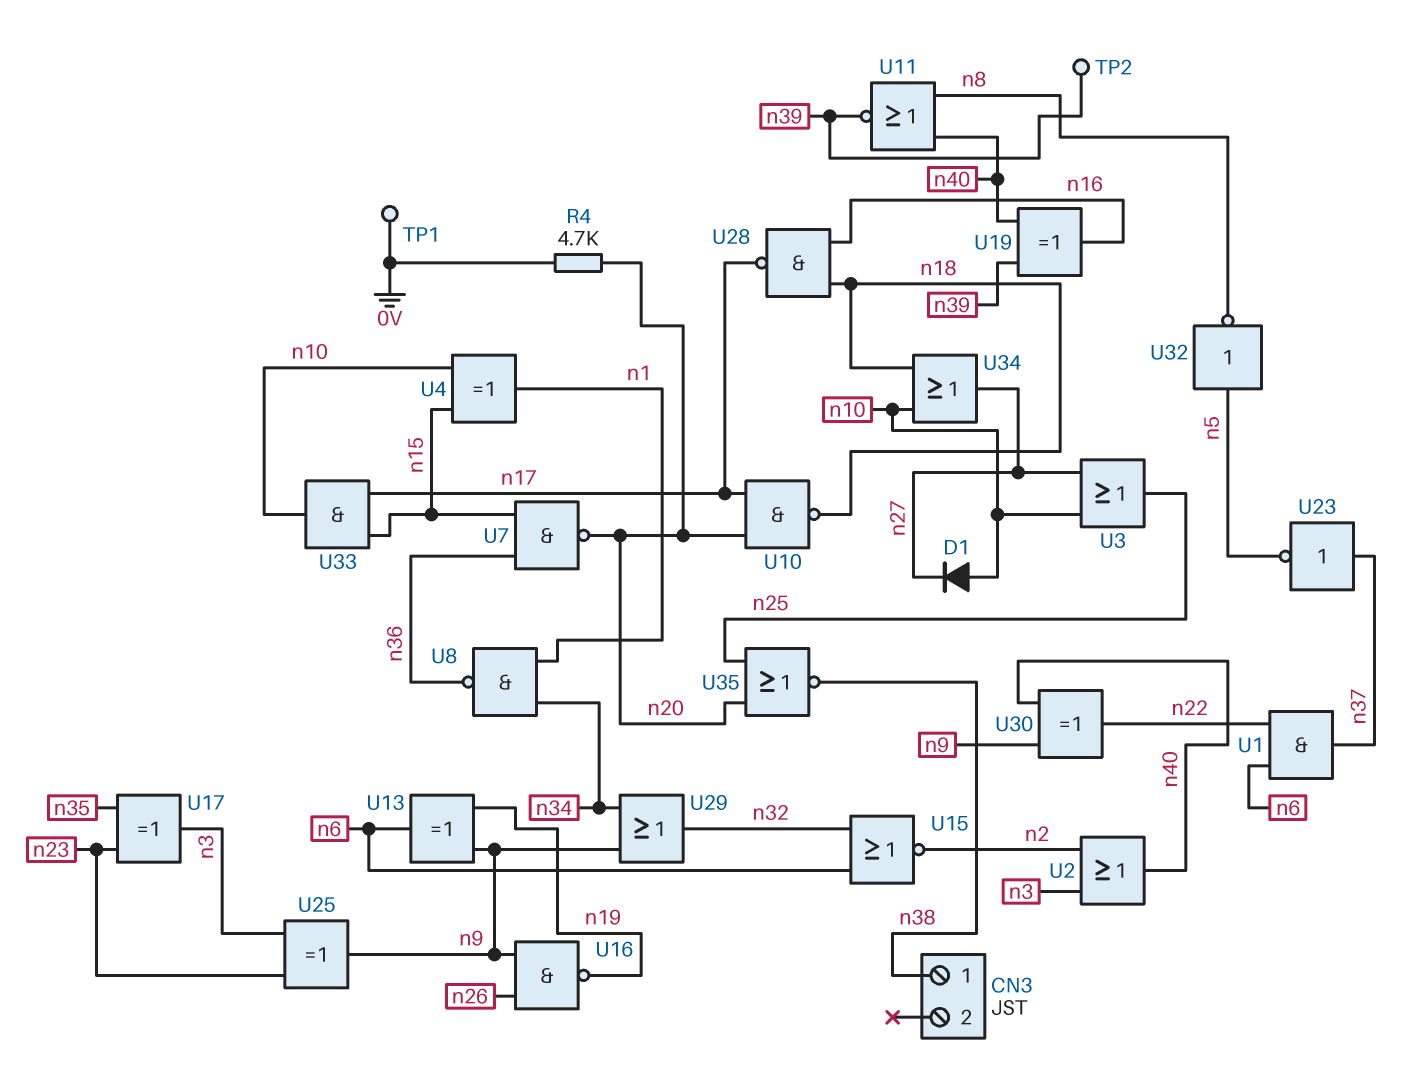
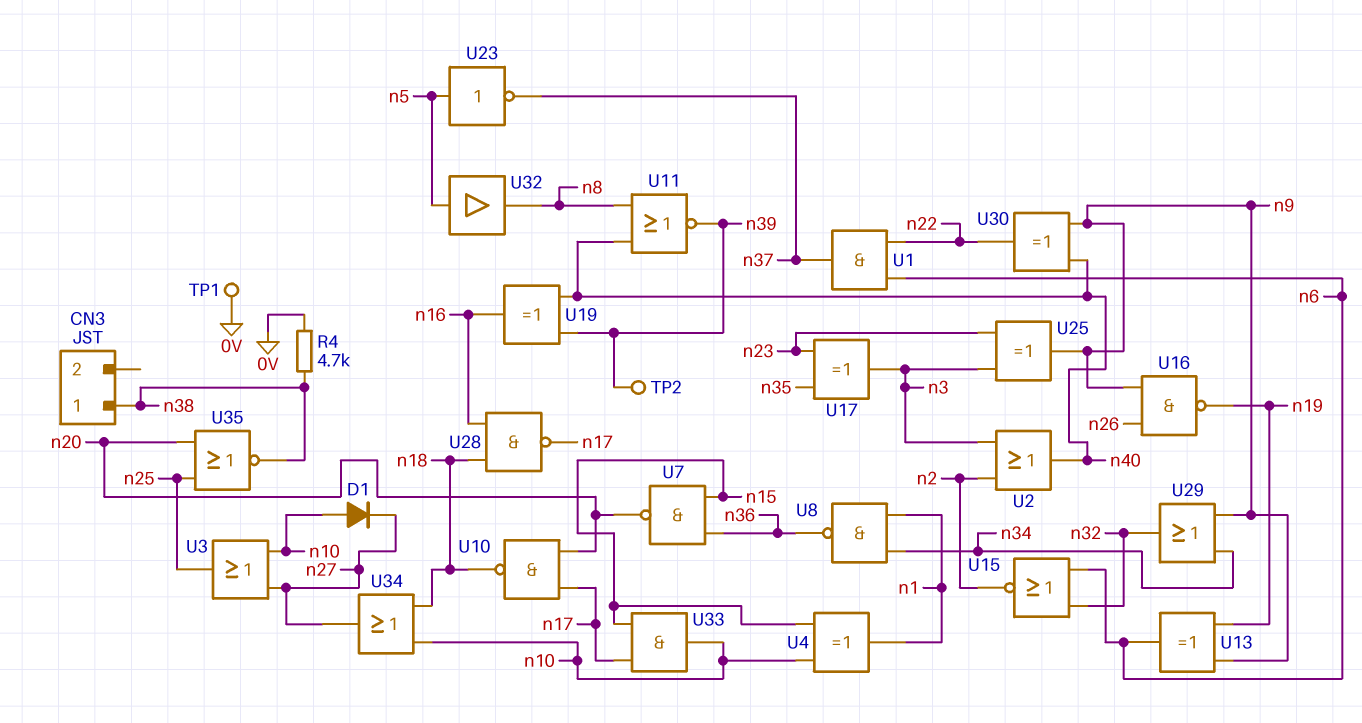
R4: 4.7k (0V, n20) -> 4.7k (0V, n38)
U23: NOT (in n37, out n5) -> NOT (in n5, out n37)
U32: NOT (in n5, out n8) -> buffer (in n5, out n8)

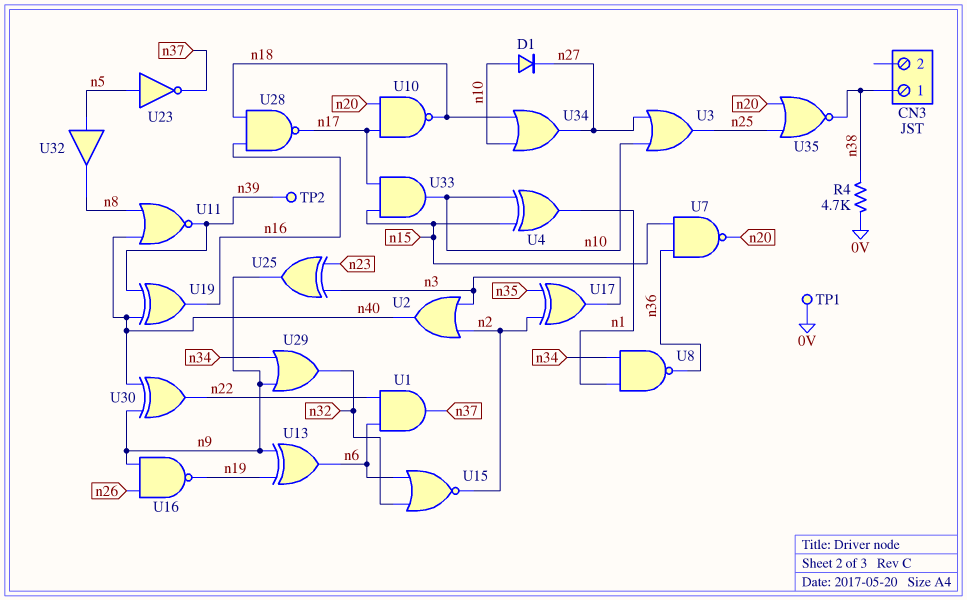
U17: XOR (in n23, in n35, out n3) -> XOR (in n2, in n35, out n3)

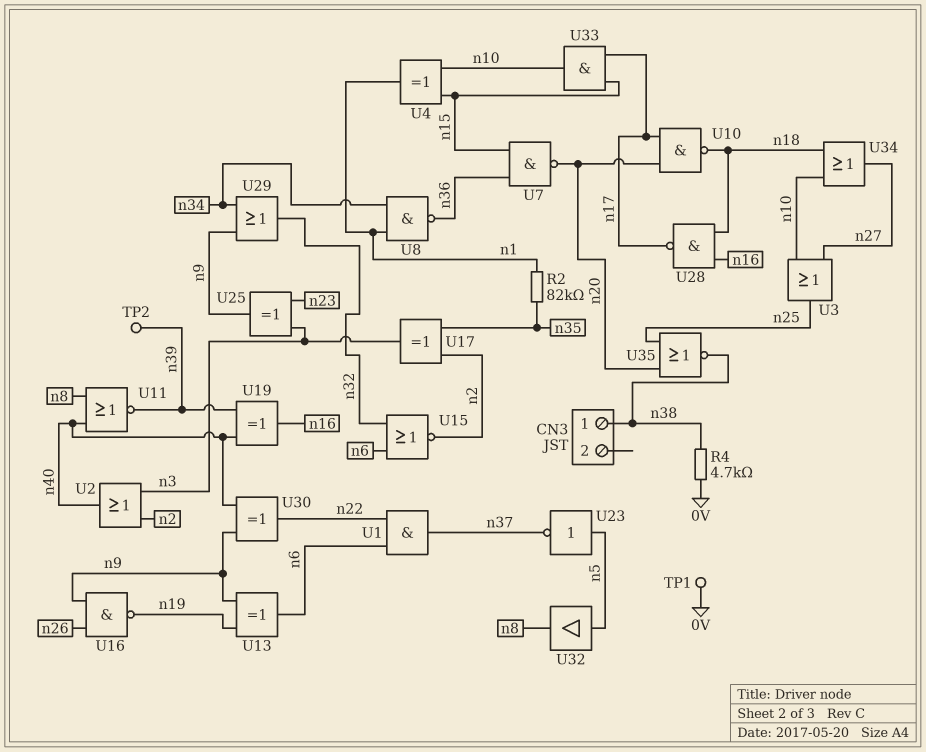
D1: diode (A n10, K n27) -> none
R2: none -> 82k (n1, n35)

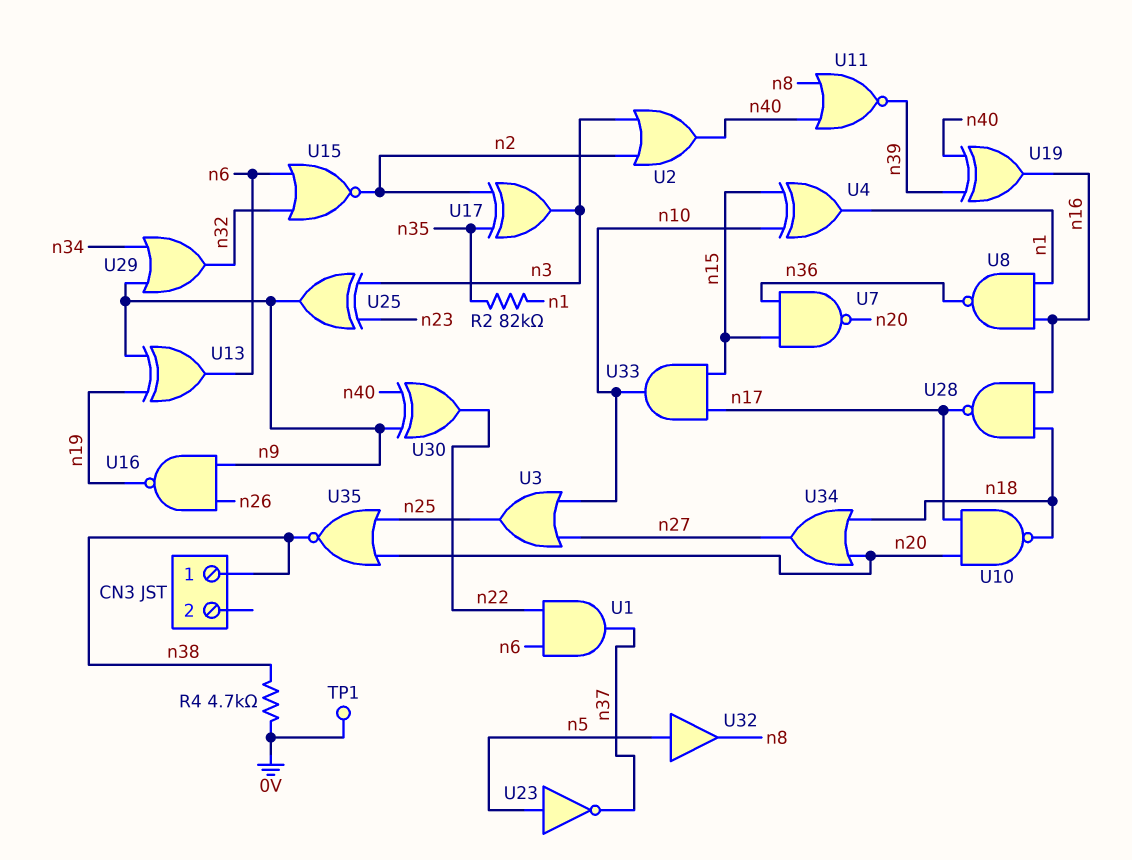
TP2: test point (n39) -> none
U8: NAND (in n1, in n34, out n36) -> NAND (in n1, in n16, out n36)
U34: OR (in n10, in n18, out n27) -> OR (in n18, in n20, out n27)

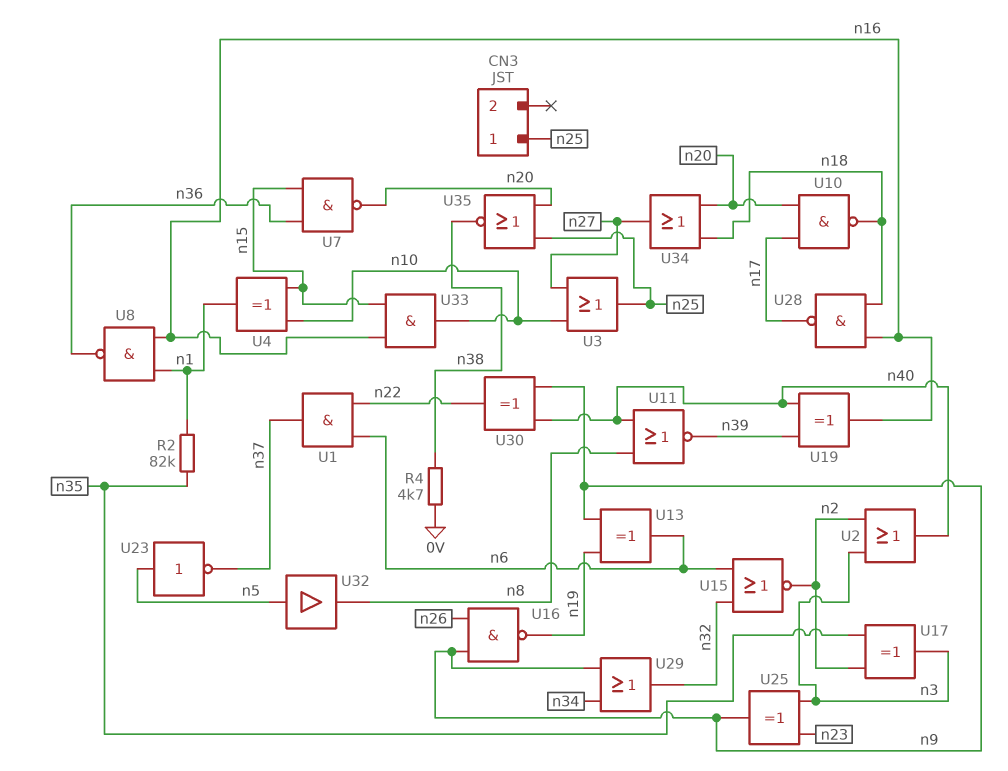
CN3 pin 1: n38 -> n25
TP1: test point (0V) -> none
U33: AND (in n15, in n17, out n10) -> AND (in n15, in n16, out n10)

